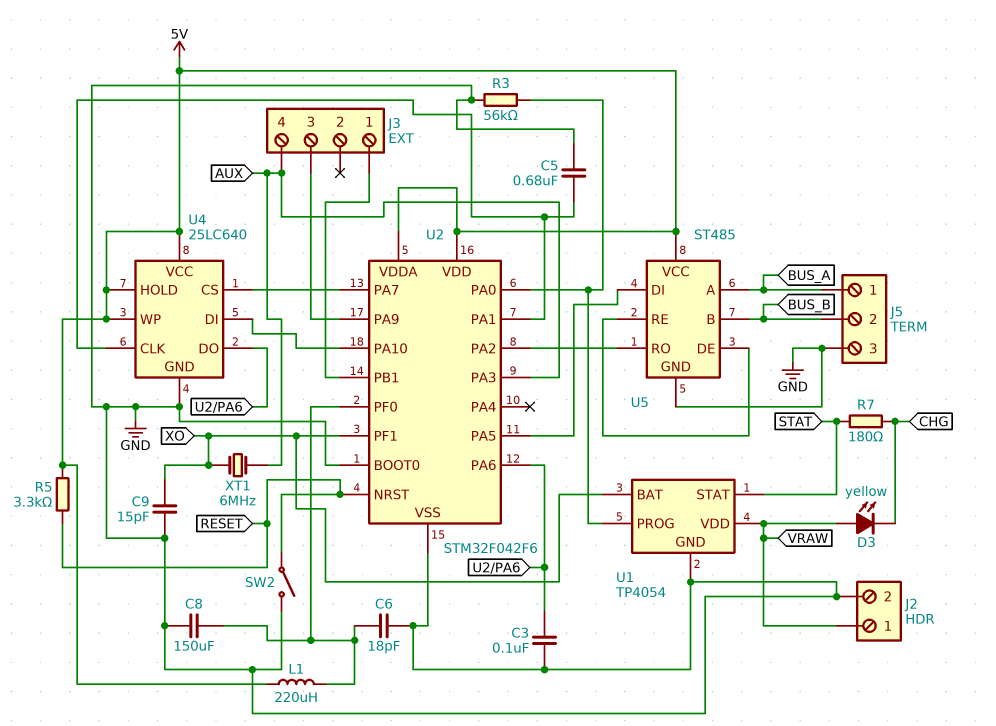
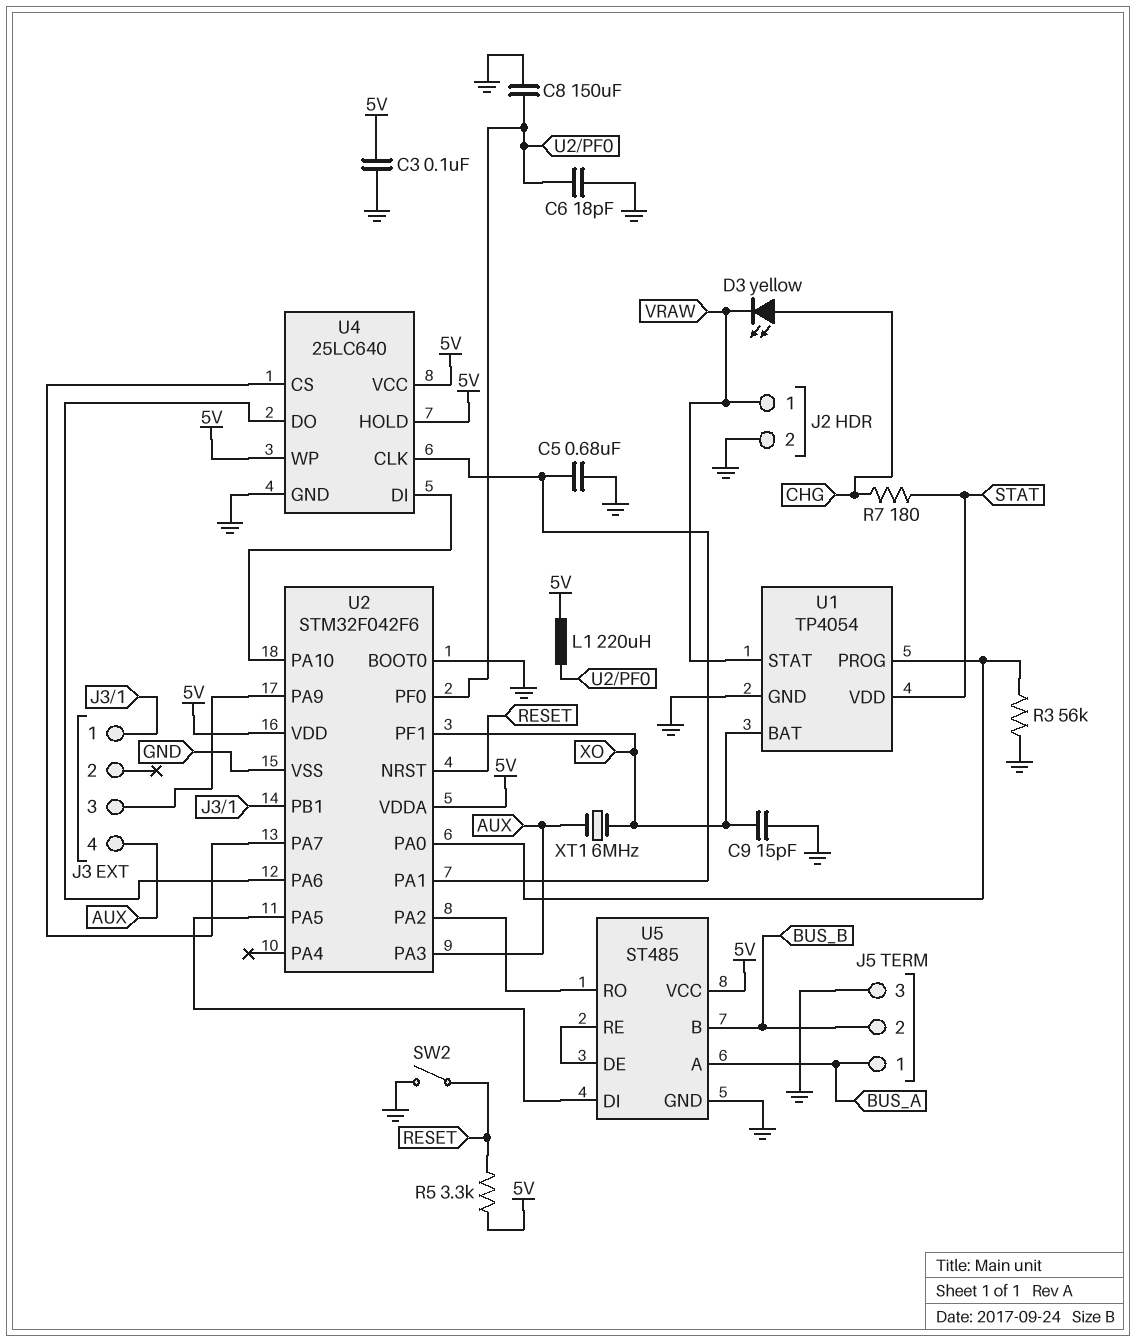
C3: 100nF (GND, U2/PA6) -> 100nF (5V, GND)
D3: LED yellow (A VRAW, K CHG) -> LED yellow (A CHG, K VRAW)
U1 pin STAT: STAT -> VRAW
U1 pin VDD: VRAW -> STAT

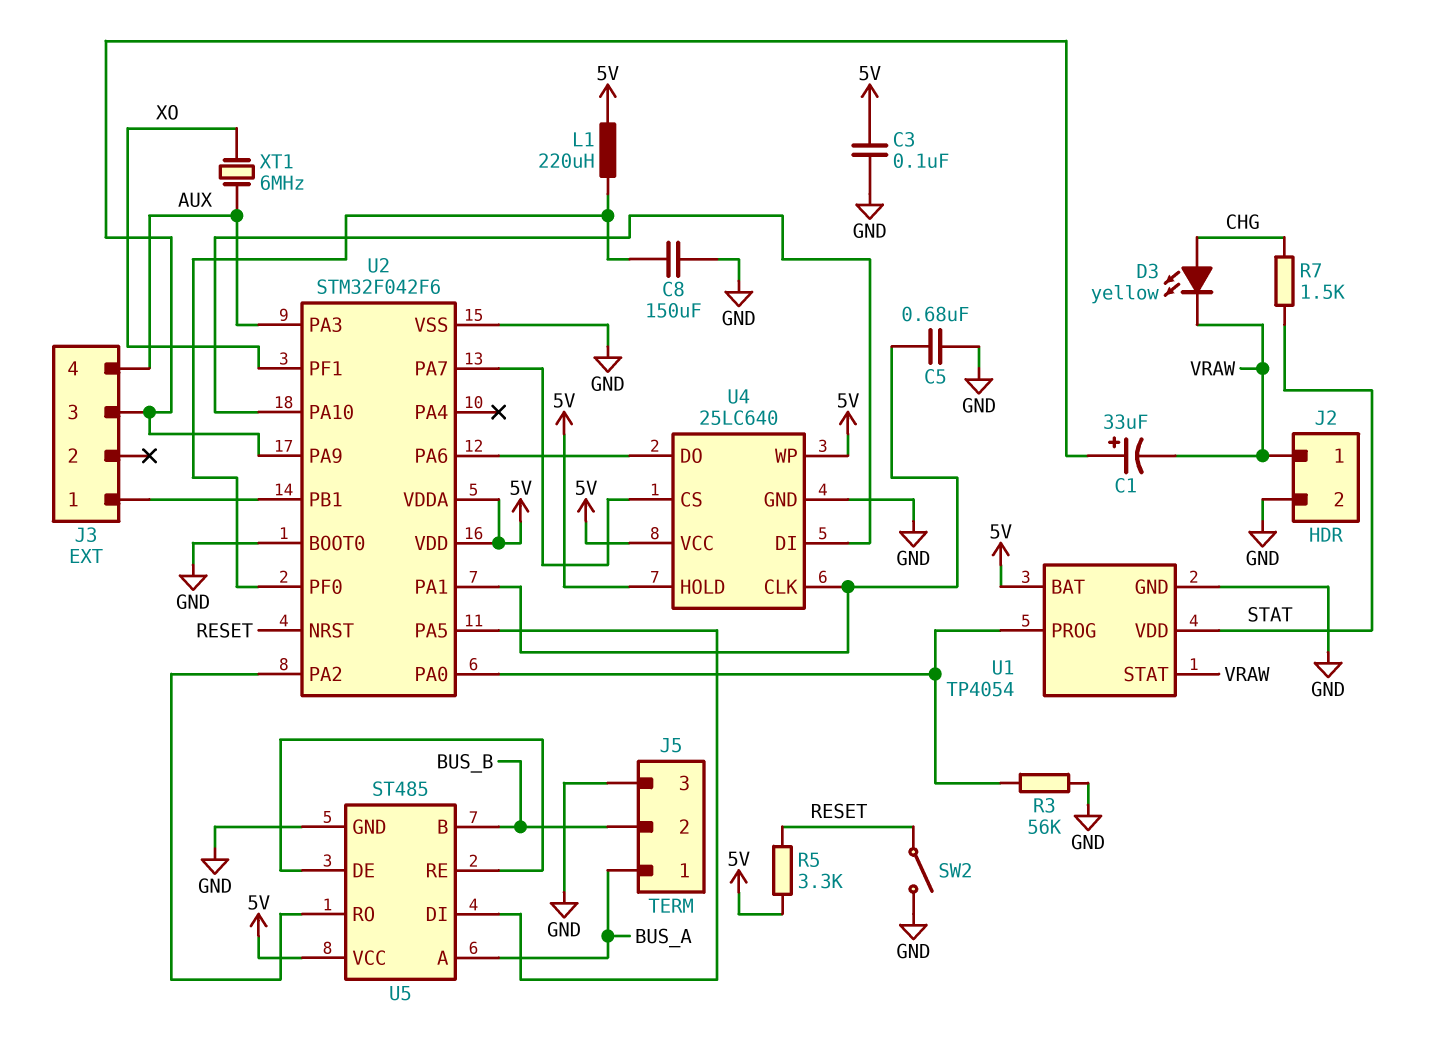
C1: none -> 33uF (plus J3/3, minus VRAW)
C6: 18pF (GND, U2/PF0) -> none
C9: 15pF (GND, XO) -> none
R7: 180 (CHG, STAT) -> 1.5k (CHG, STAT)
U1 pin BAT: XO -> 5V

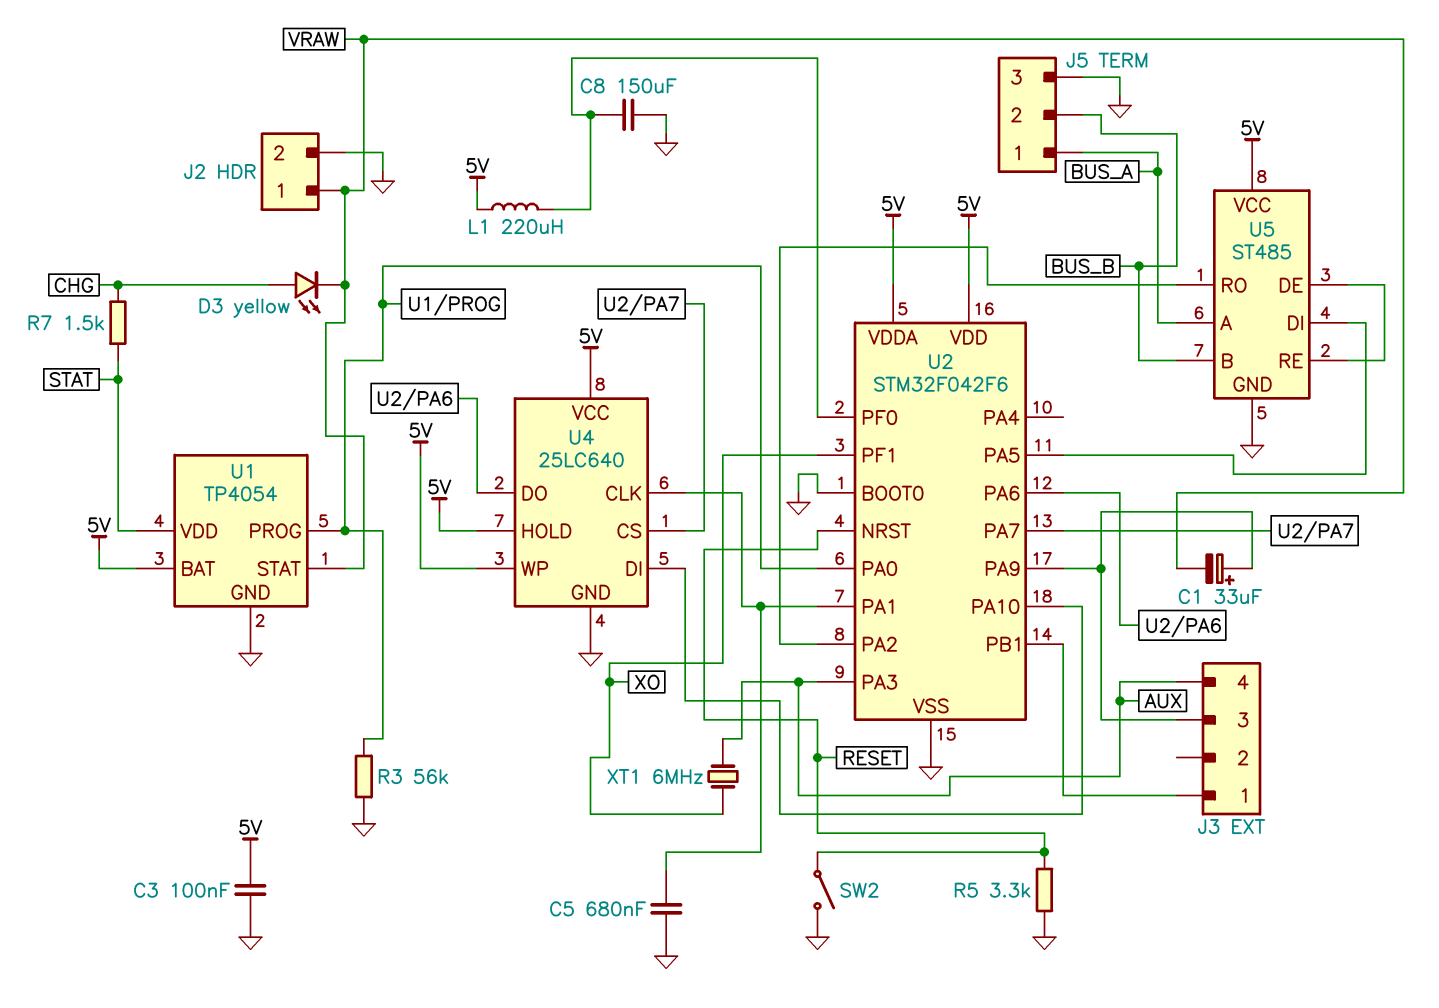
R5: 3.3k (5V, RESET) -> 3.3k (GND, RESET)

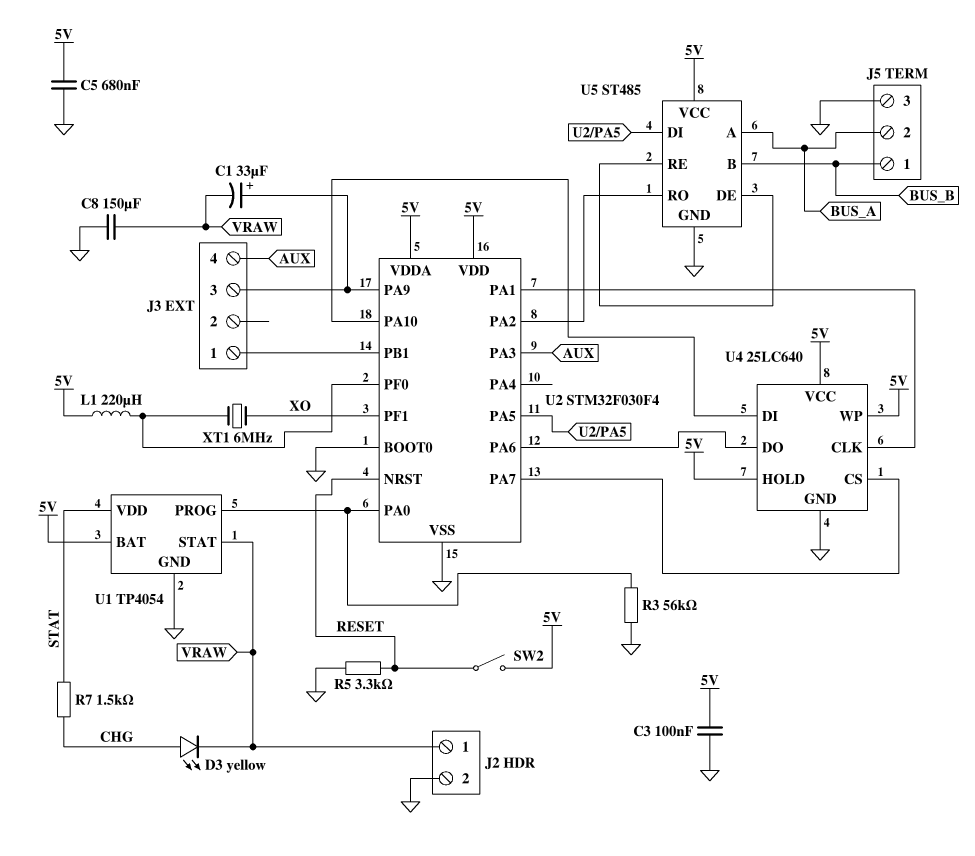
C5: 680nF (GND, U2/PA1) -> 680nF (5V, GND)
C8: 150uF (GND, U2/PF0) -> 150uF (GND, VRAW)
J5 pin 1: BUS_A -> BUS_B
J5 pin 2: BUS_B -> BUS_A
SW2: switch (GND, RESET) -> switch (5V, RESET)
U2: STM32F042F6 -> STM32F030F4
XT1: 6MHz (AUX, XO) -> 6MHz (U2/PF0, XO)

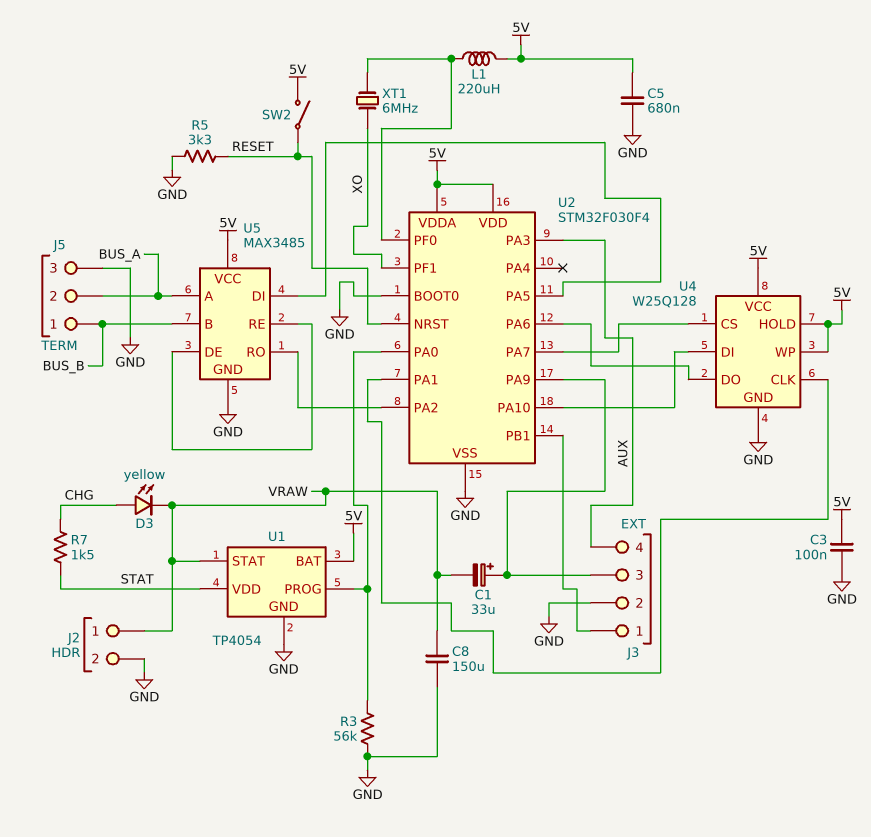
J3 pin 2: none -> GND
U4: 25LC640 -> W25Q128
U5: ST485 -> MAX3485

